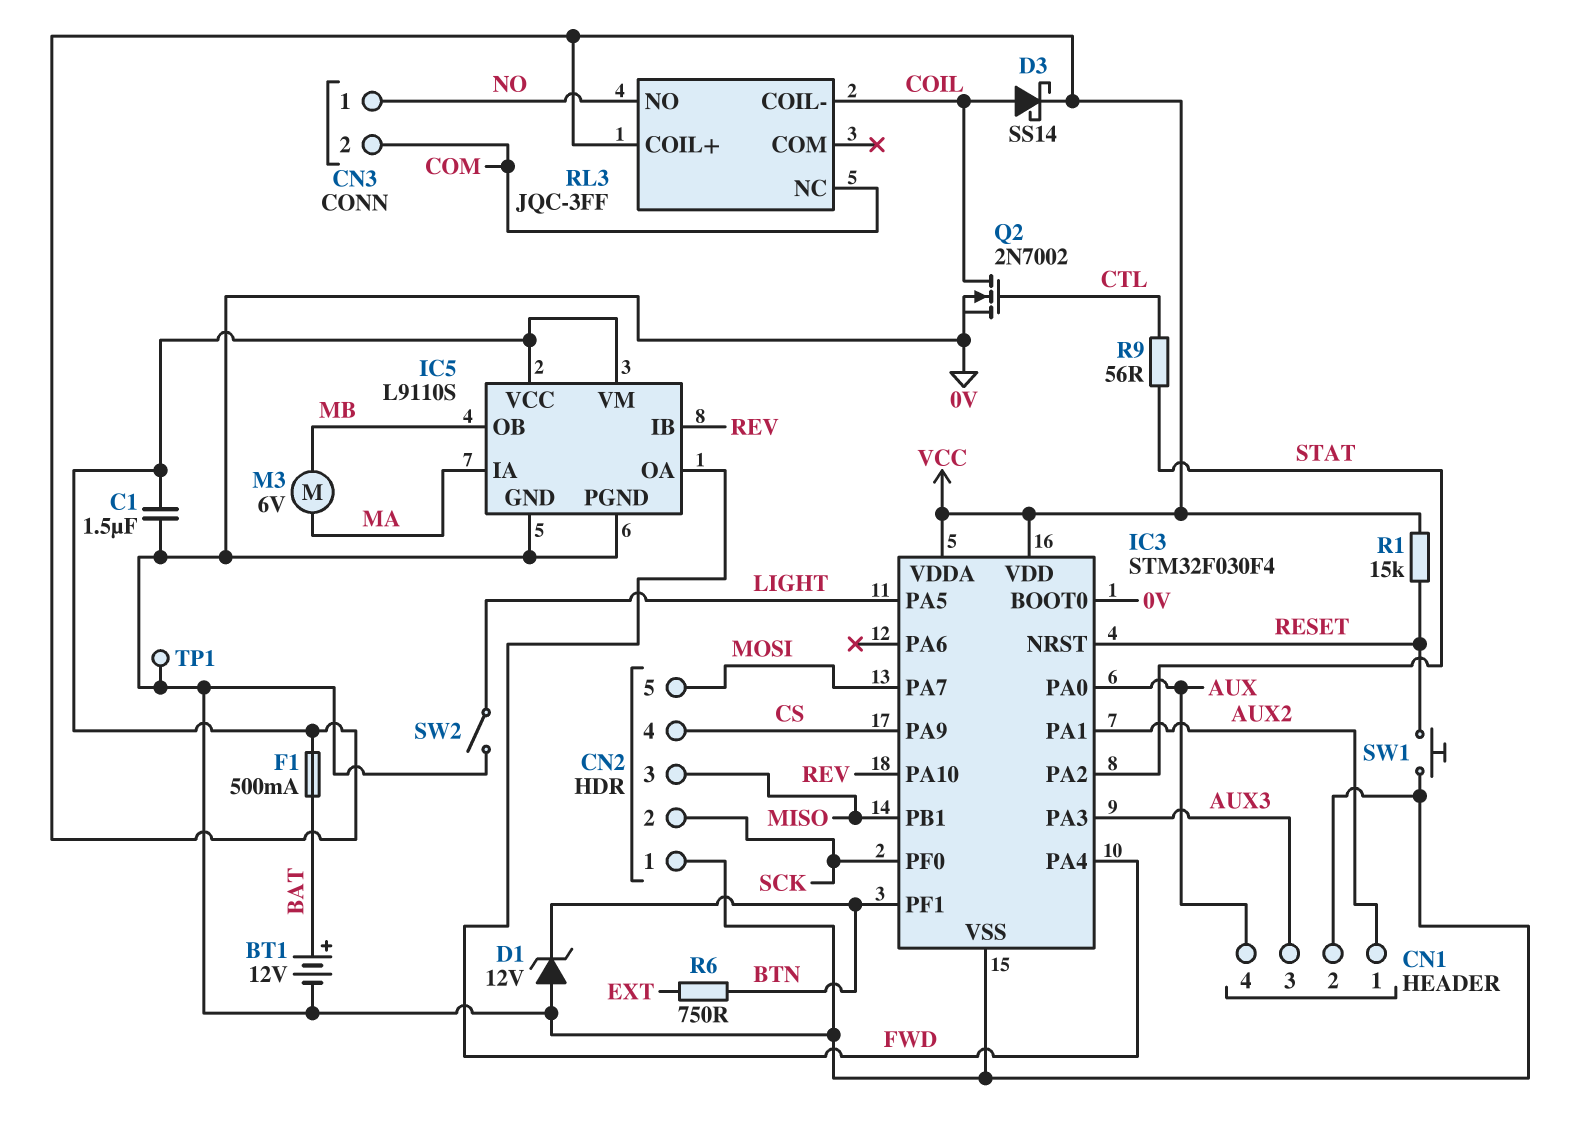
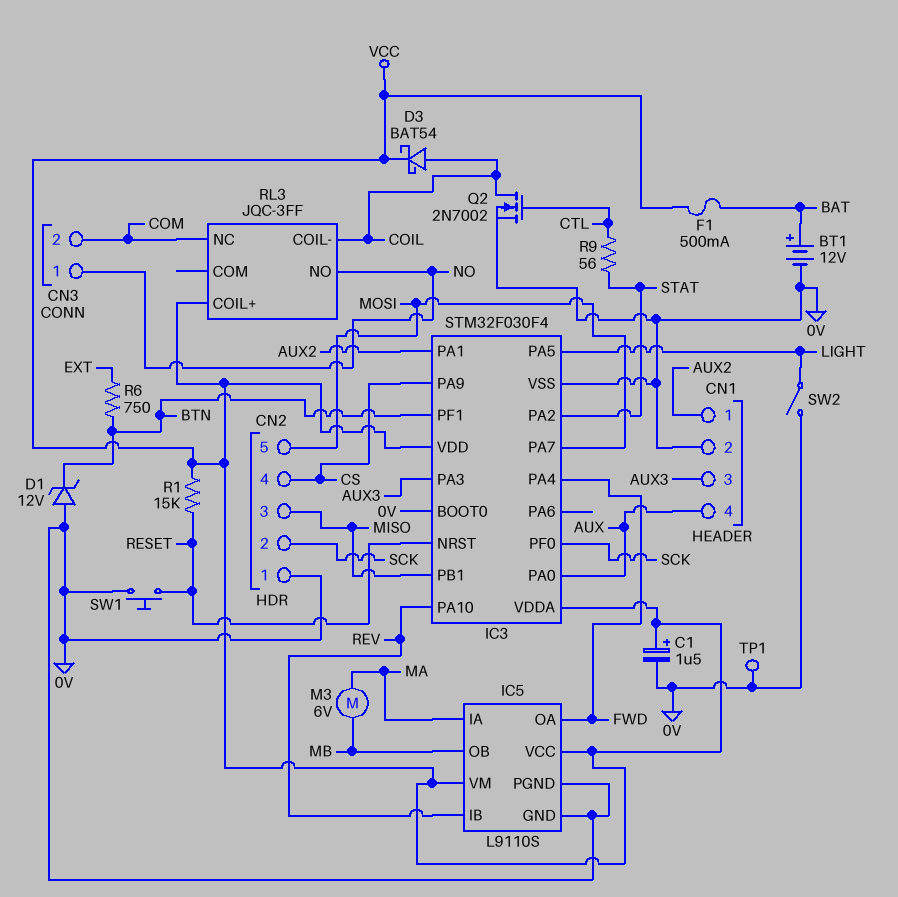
C1: 1.5uF (0V, VCC) -> 1.5uF (plus VCC, minus 0V)
D3: schottky SS14 (A COIL, K VCC) -> schottky BAT54 (A COIL, K VCC)

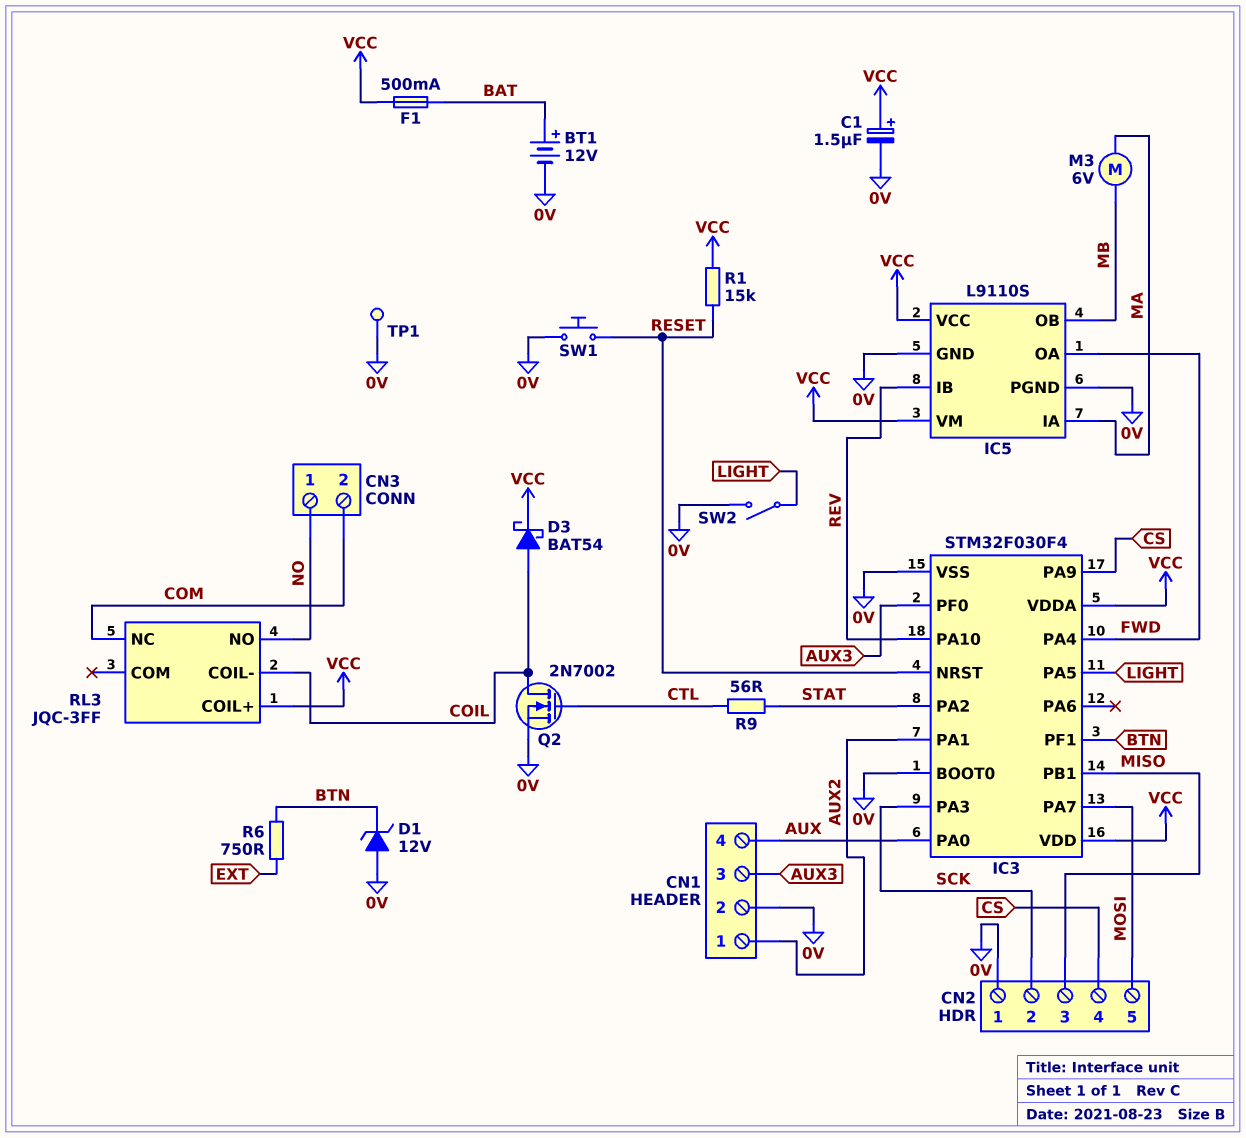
IC3 pin PA3: AUX3 -> SCK
IC3 pin PF0: SCK -> AUX3

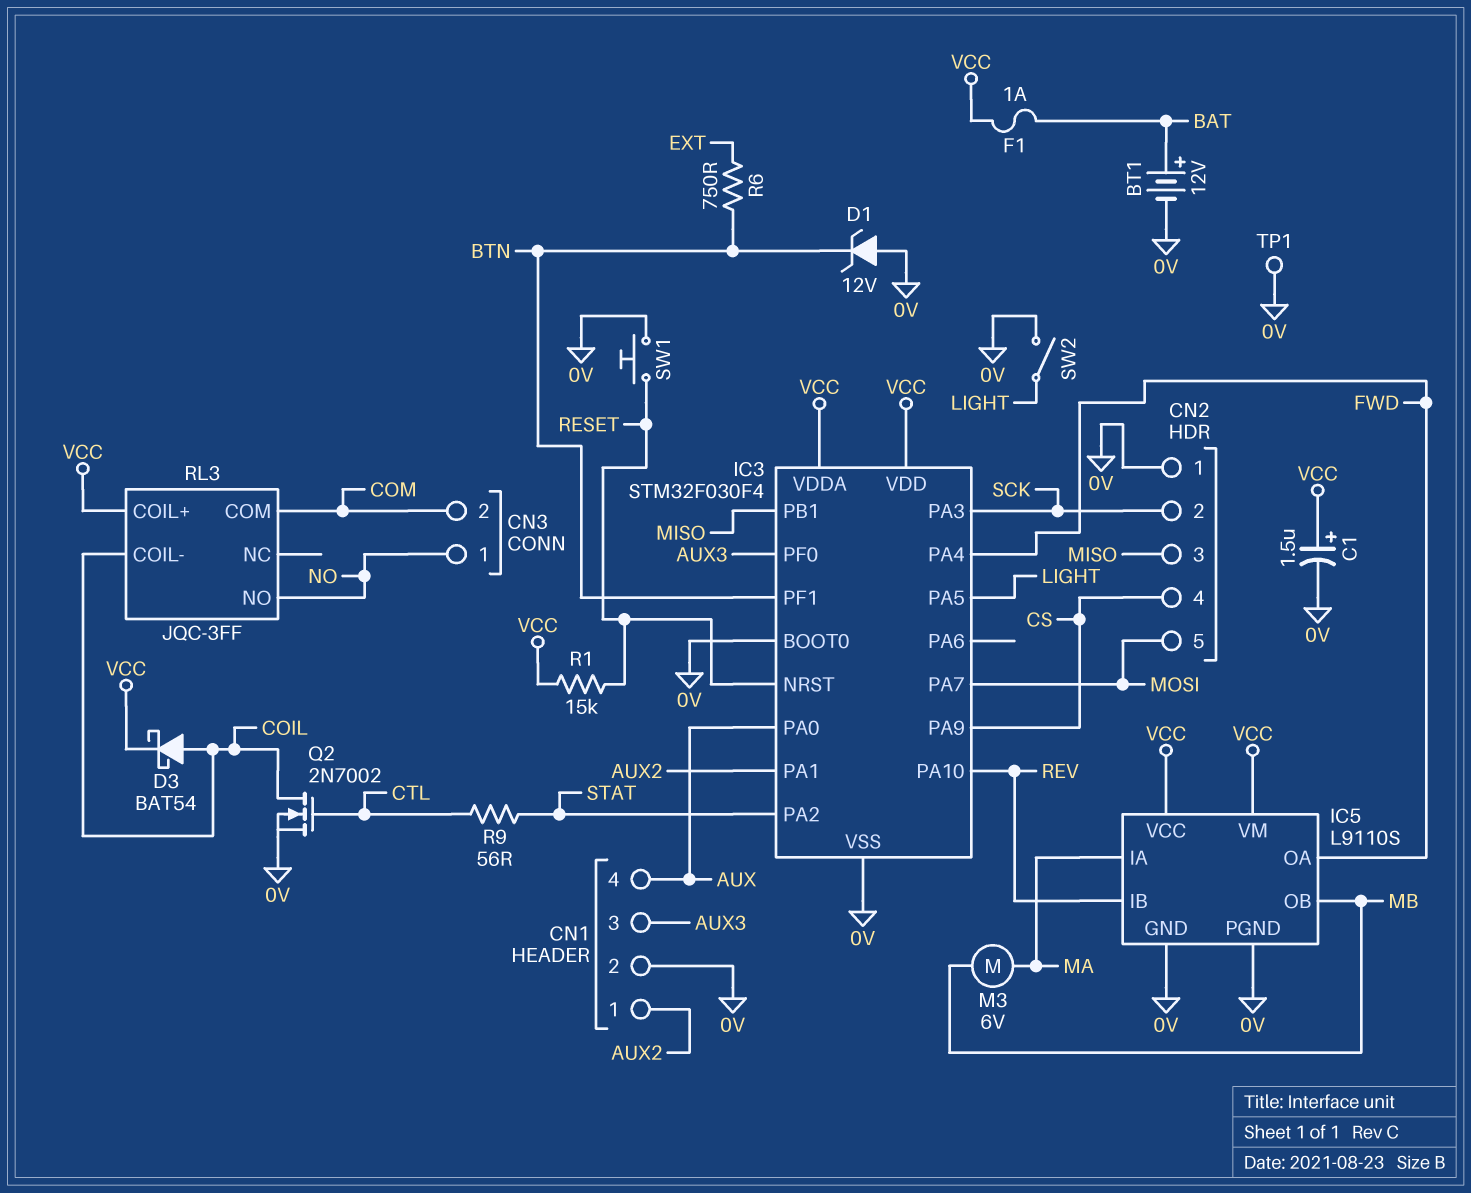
F1: 500mA (BAT, VCC) -> 1A (BAT, VCC)
RL3 pin COM: none -> COM
RL3 pin NC: COM -> none

